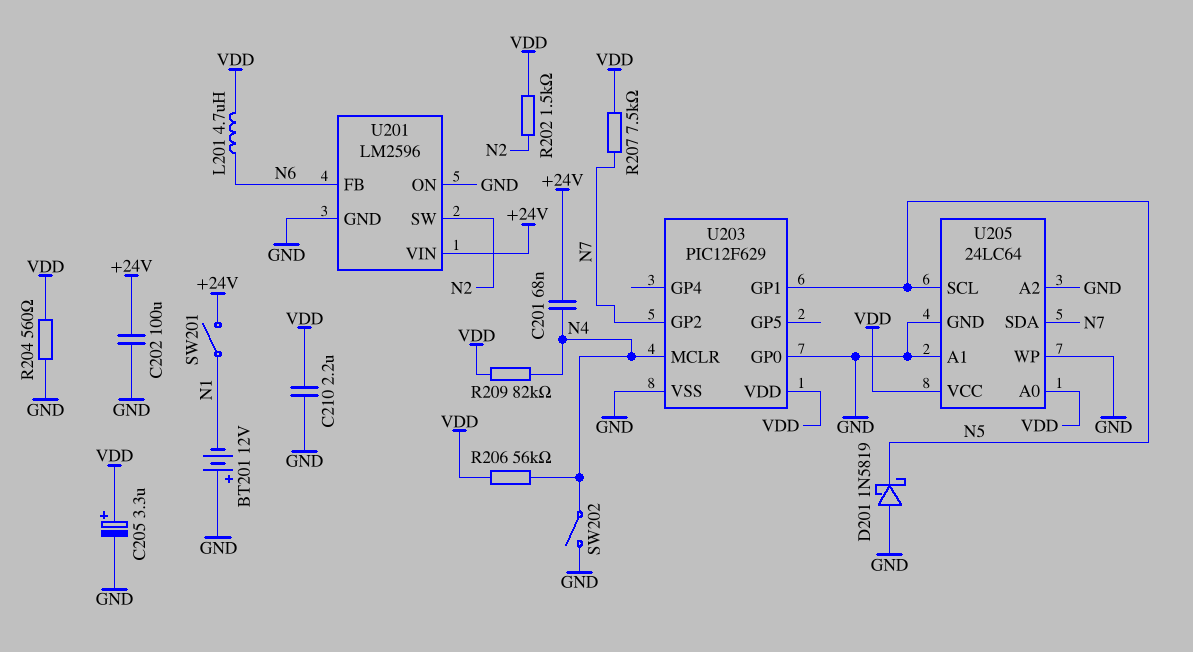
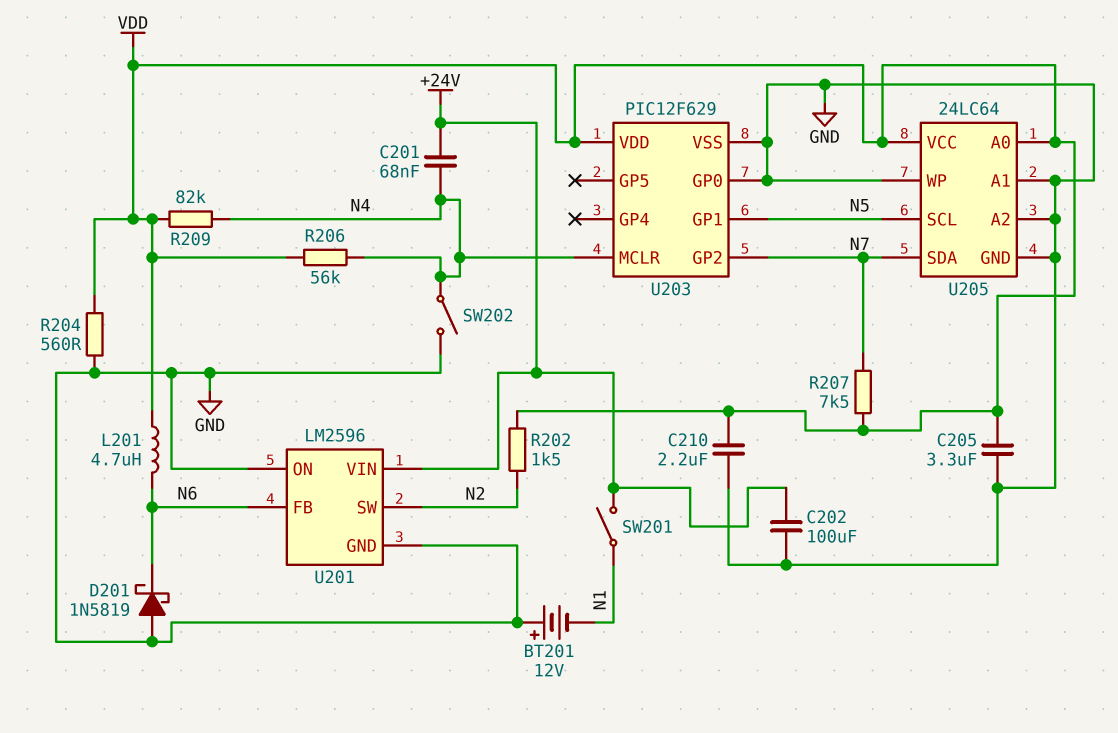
C205: 3.3uF (plus VDD, minus GND) -> 3.3uF (GND, VDD)
D201: schottky 1N5819 (A GND, K N5) -> schottky 1N5819 (A GND, K N6)

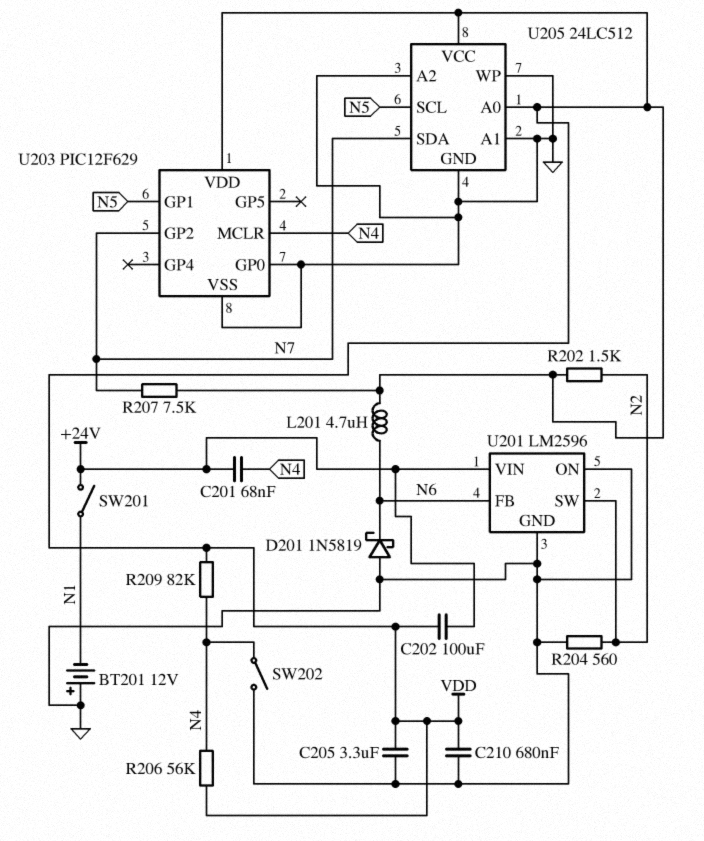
C202: 100uF (+24V, GND) -> 100uF (+24V, VDD)
C210: 2.2uF (GND, VDD) -> 680nF (GND, VDD)
R204: 560 (GND, VDD) -> 560 (GND, N2)
U205: 24LC64 -> 24LC512

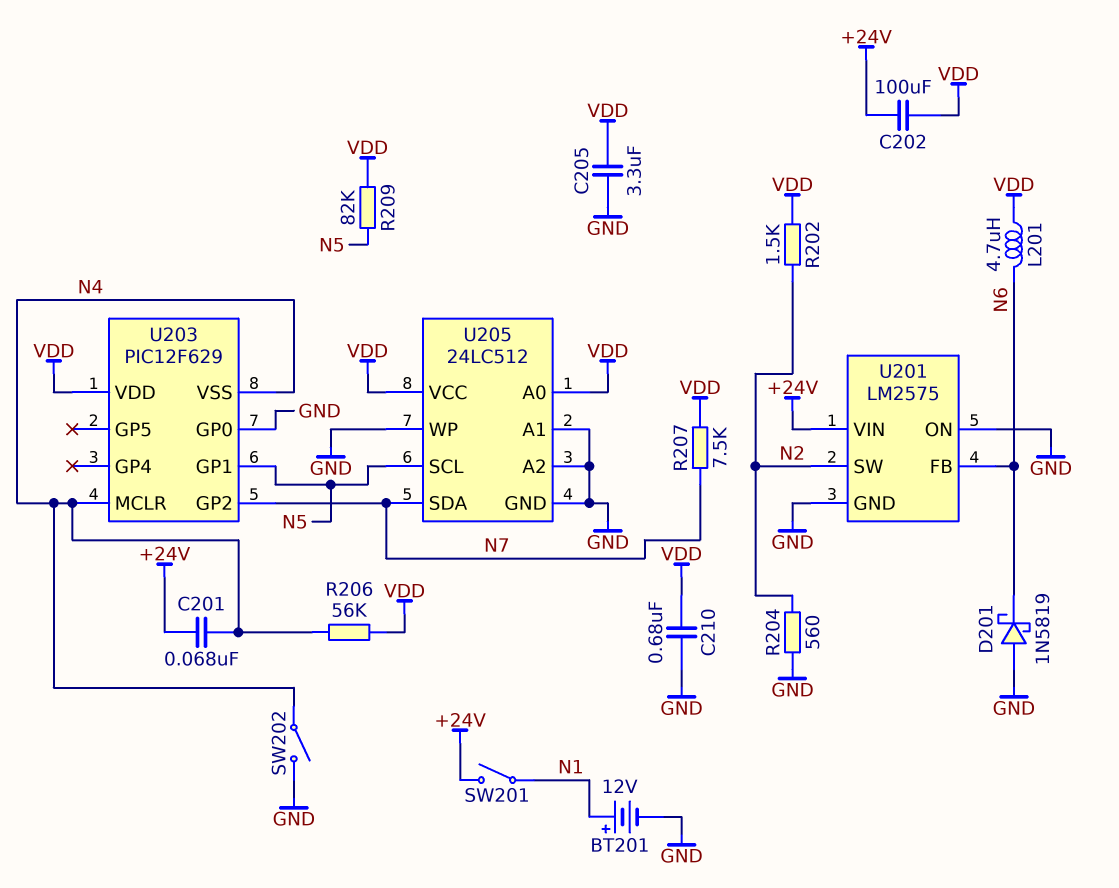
BT201: 12V (plus GND, minus N1) -> 12V (plus N1, minus GND)
R209: 82k (N4, VDD) -> 82k (N5, VDD)
U201: LM2596 -> LM2575
U203 pin VSS: GND -> N4

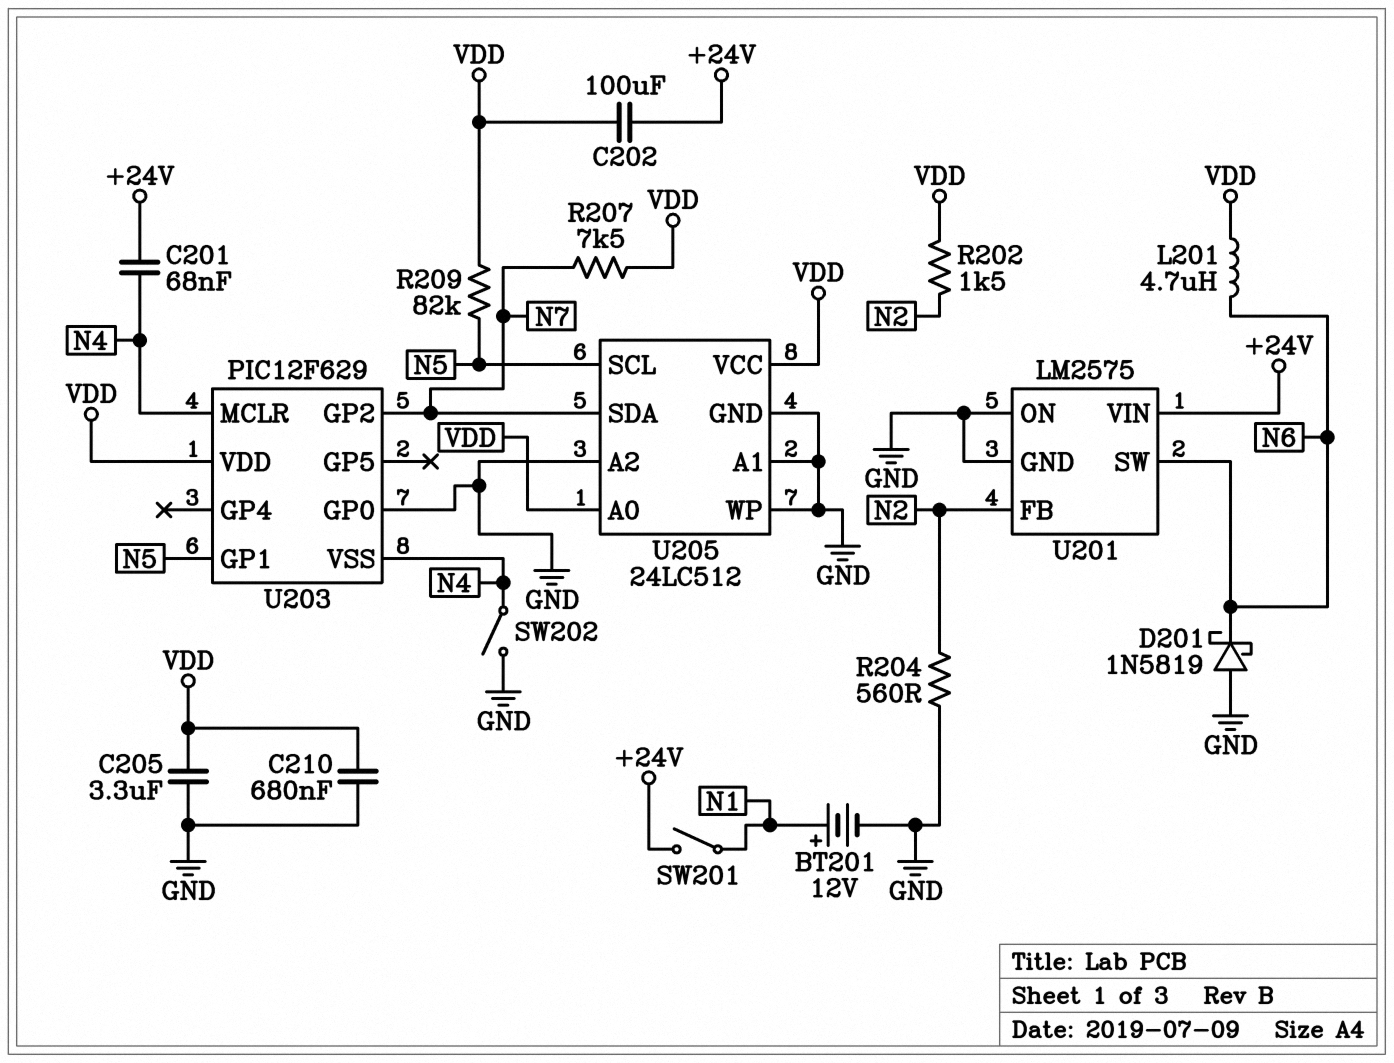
R206: 56k (N4, VDD) -> none
U201 pin FB: N6 -> N2
U201 pin SW: N2 -> N6

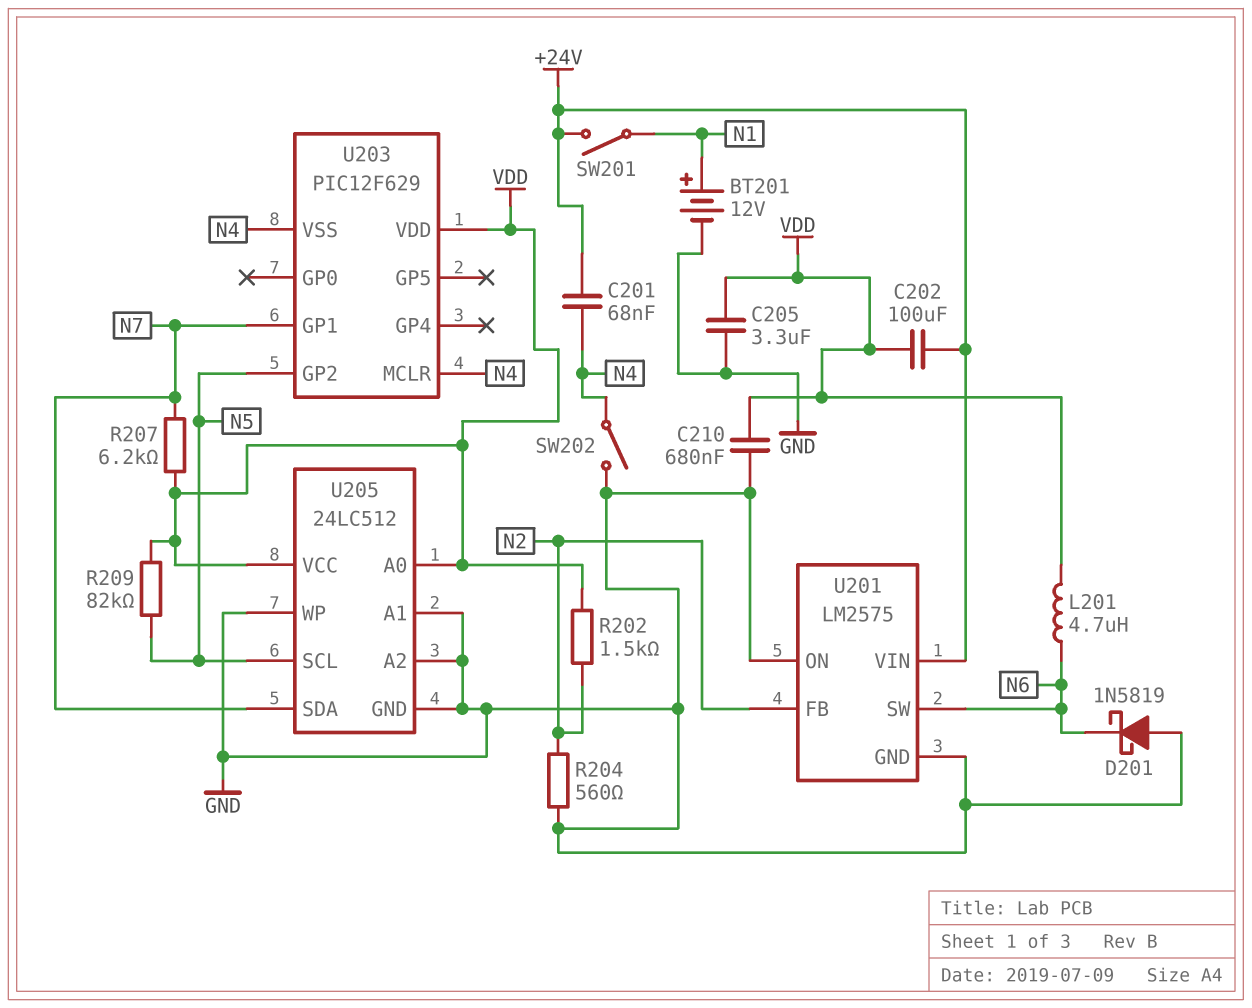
R207: 7.5k (N7, VDD) -> 6.2k (N7, VDD)
U203 pin GP0: GND -> none
U203 pin GP1: N5 -> N7
U203 pin GP2: N7 -> N5

